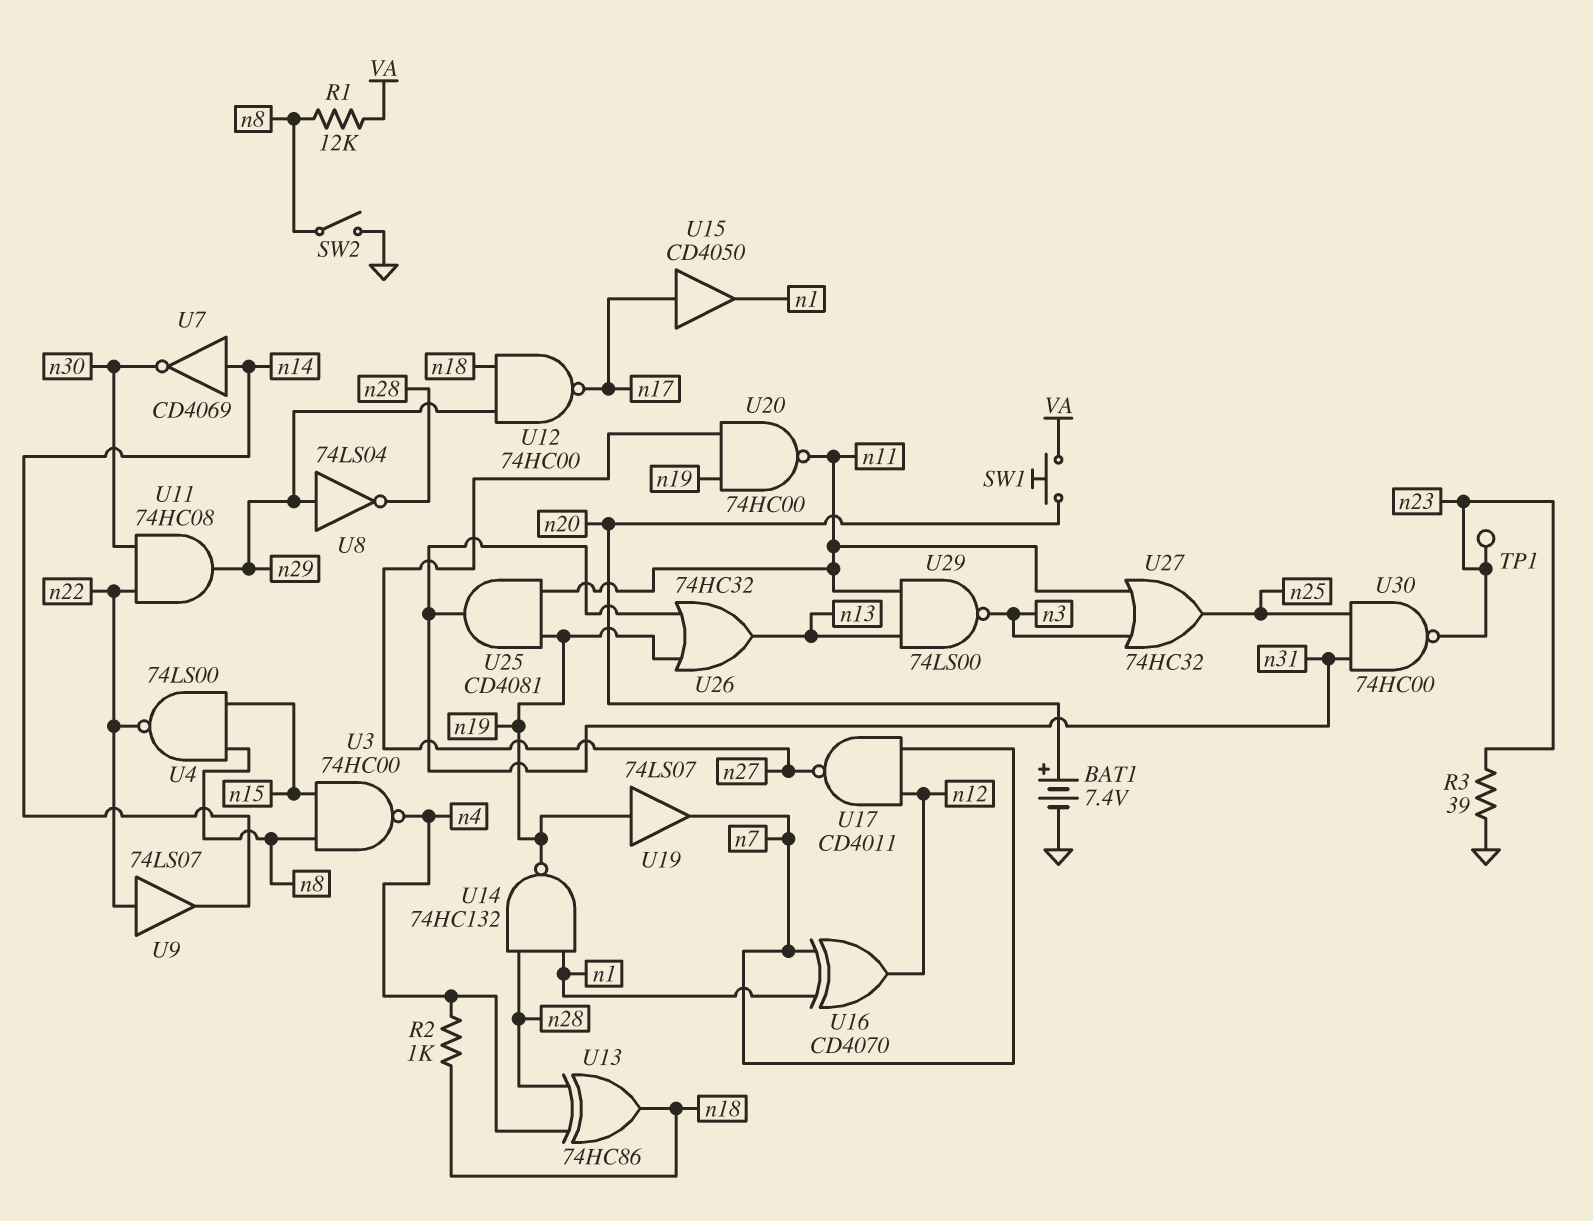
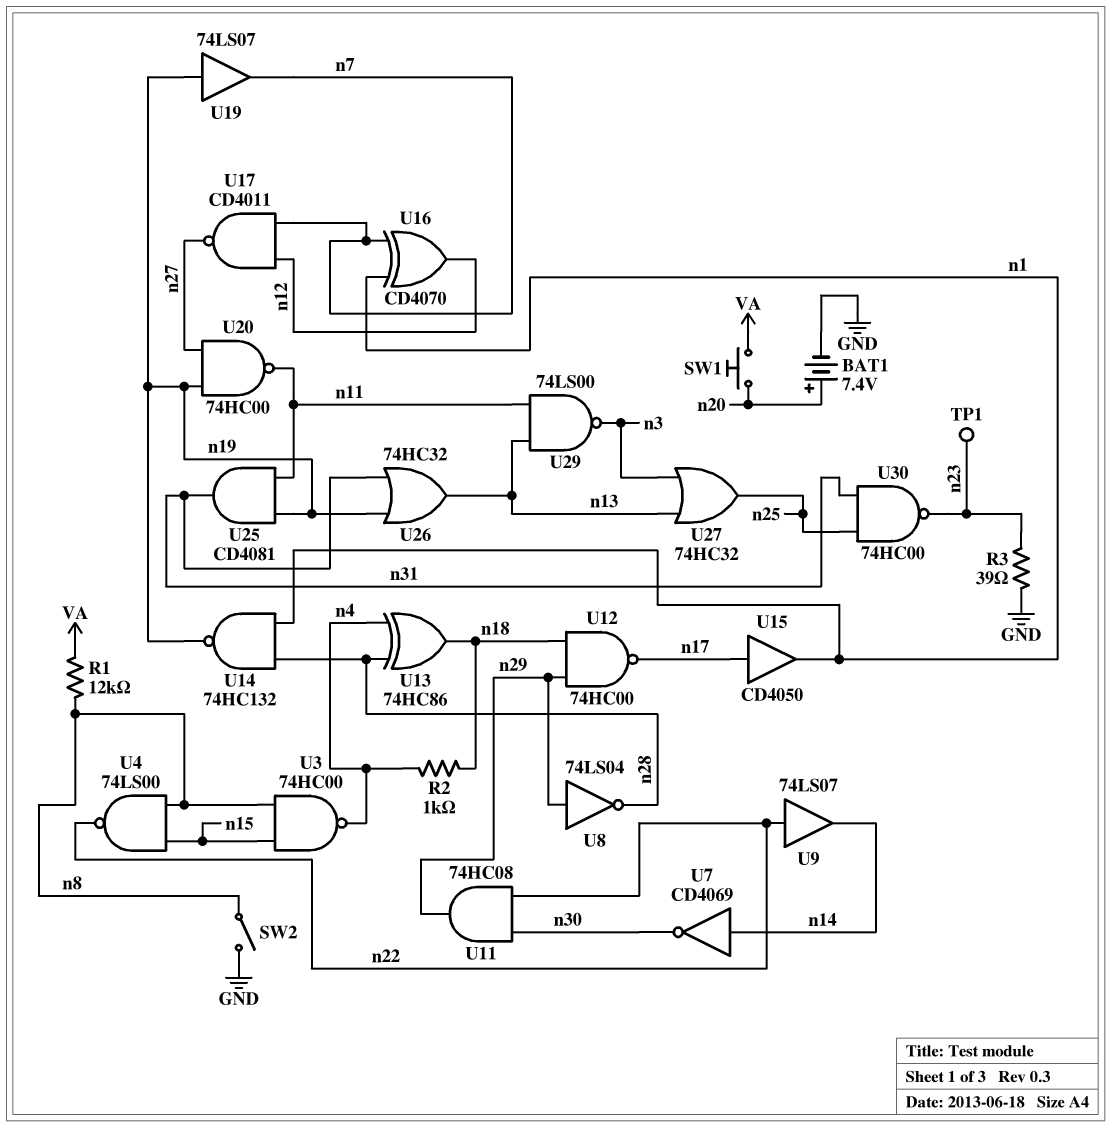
U27: OR 74HC32 (in n3, in n11, out n25) -> OR 74HC32 (in n3, in n13, out n25)

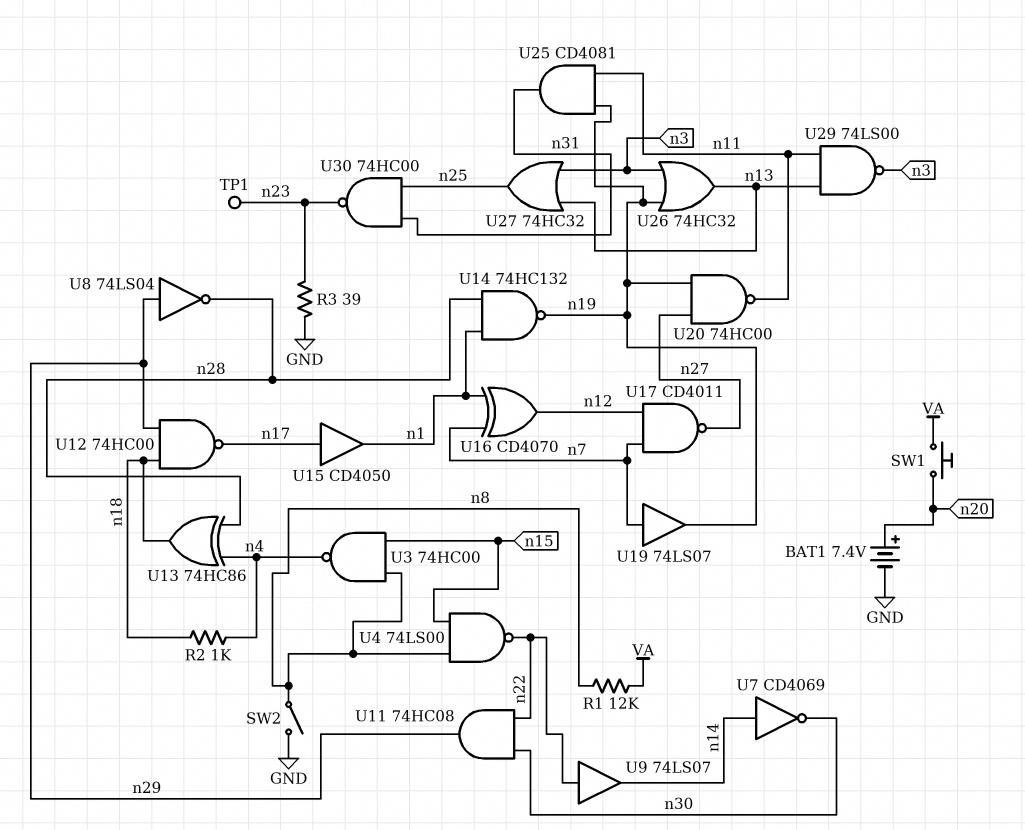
U19: buffer 74LS07 (in n19, out n7) -> buffer 74LS07 (in n7, out n19)
U26: OR 74HC32 (in n19, in n31, out n13) -> OR 74HC32 (in n3, in n19, out n13)

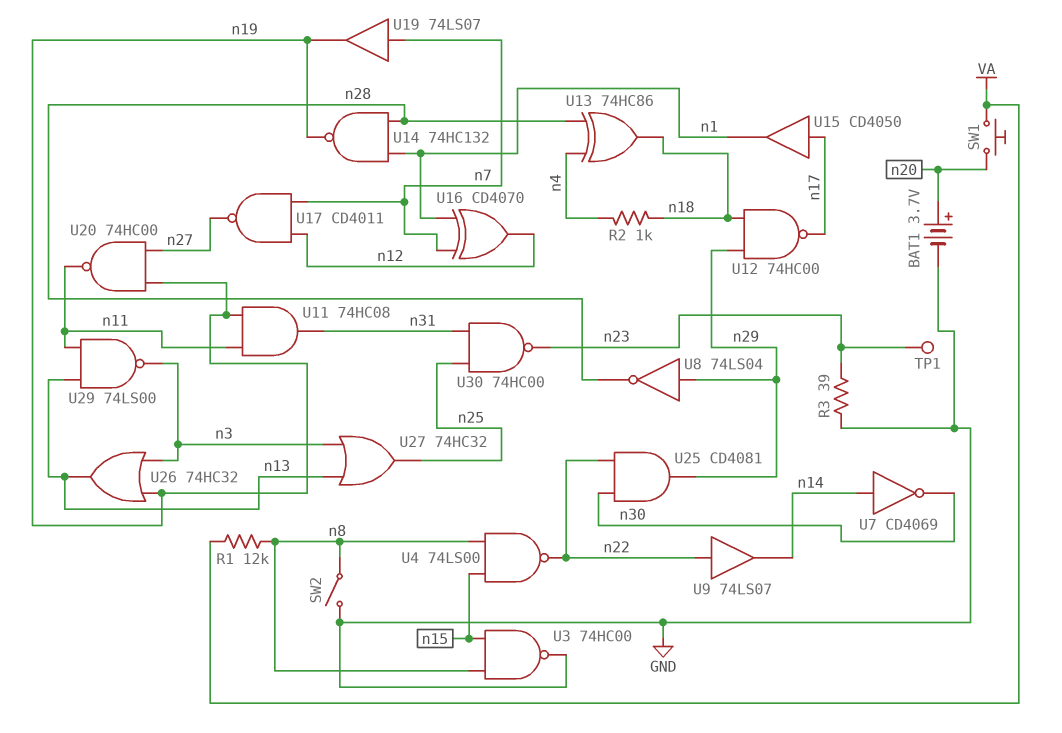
BAT1: 7.4V (plus n20, minus GND) -> 3.7V (plus n20, minus GND)
U3: NAND 74HC00 (in n8, in n15, out n4) -> NAND 74HC00 (in n8, in n15, out GND)
U11: AND 74HC08 (in n22, in n30, out n29) -> AND 74HC08 (in n11, in n19, out n31)
U25: AND CD4081 (in n11, in n19, out n31) -> AND CD4081 (in n22, in n30, out n29)

